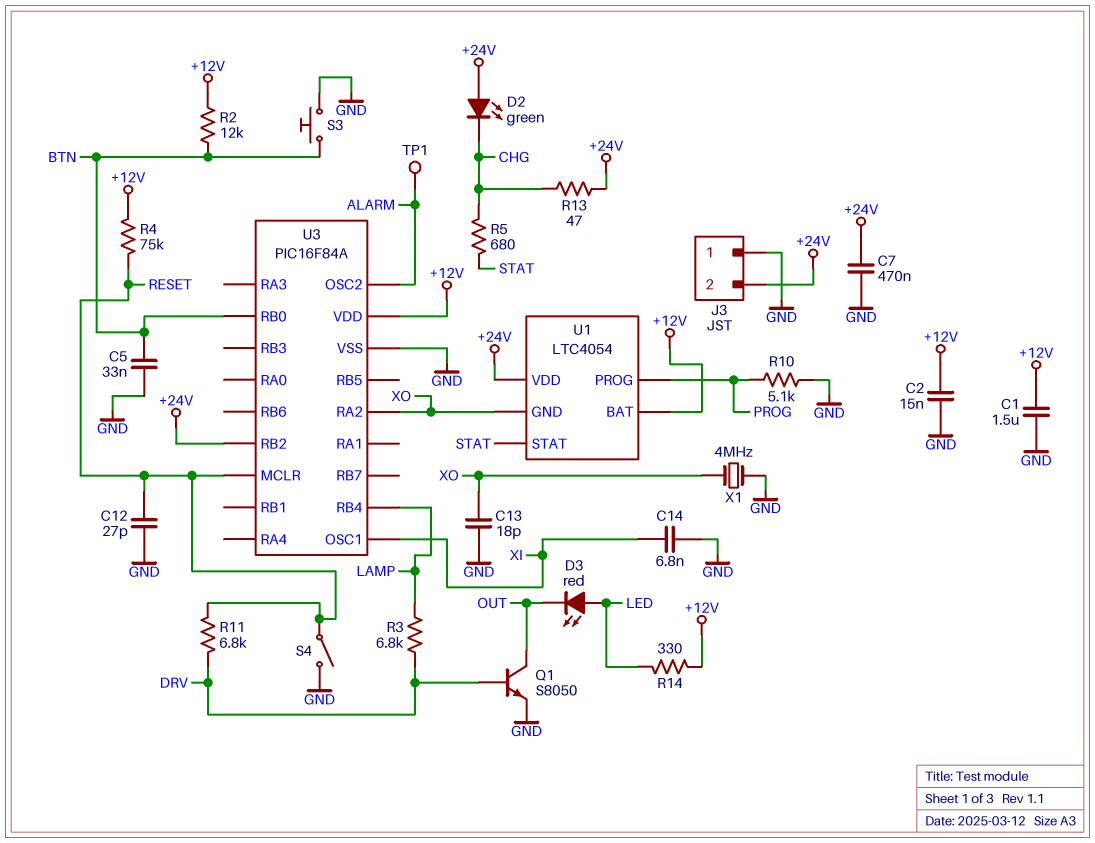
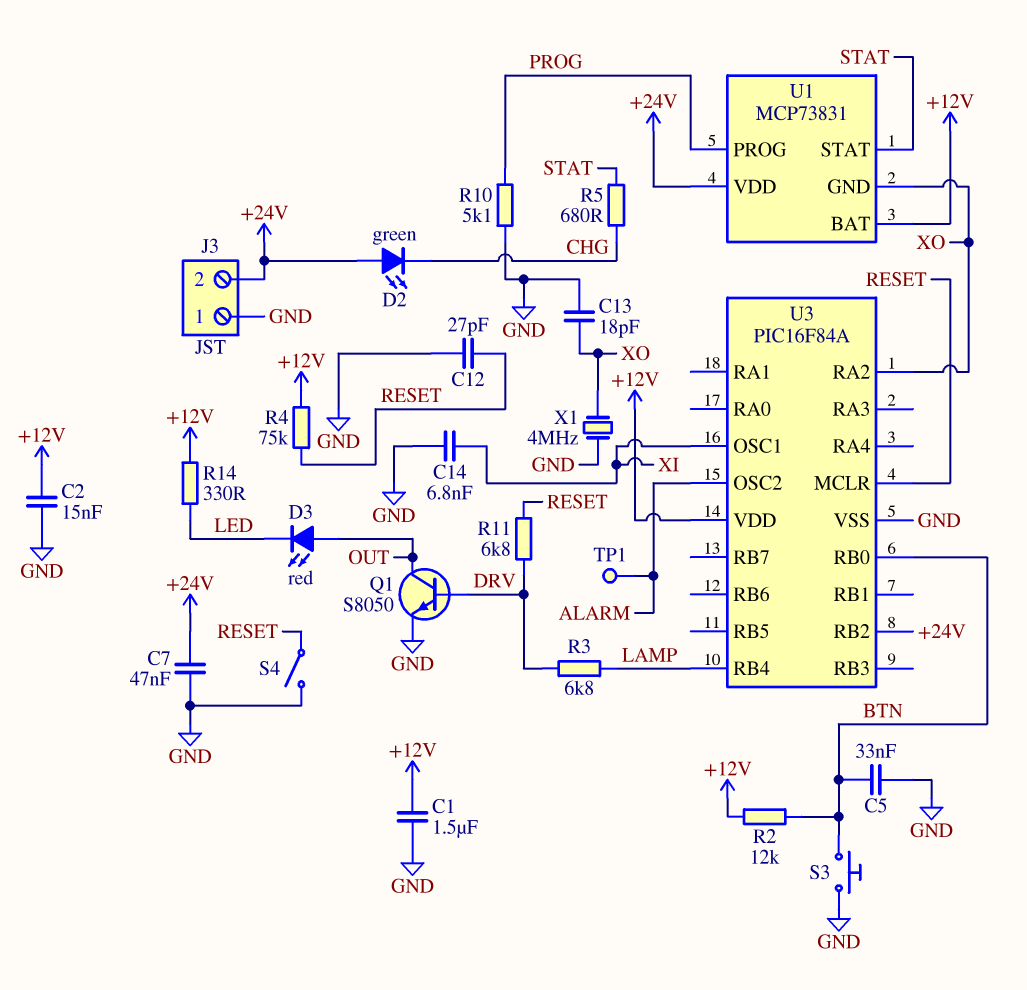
C7: 470nF (+24V, GND) -> 47nF (+24V, GND)
D3: LED red (A LED, K OUT) -> LED red (A OUT, K LED)
R13: 47 (+24V, CHG) -> none
U1: LTC4054 -> MCP73831

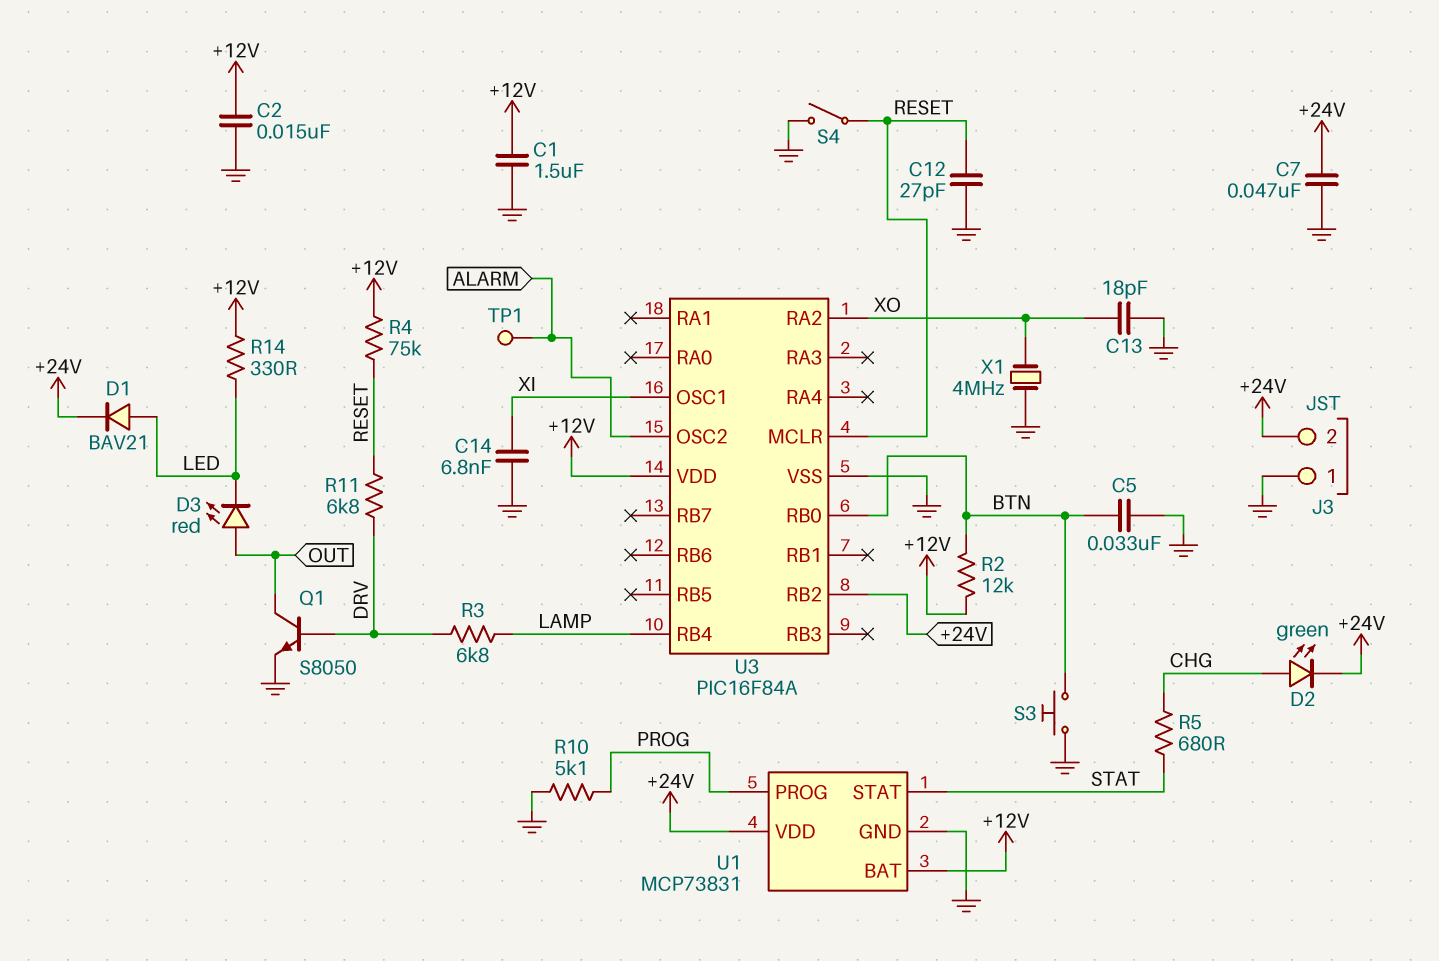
D1: none -> diode BAV21 (A LED, K +24V)
D2: LED green (A +24V, K CHG) -> LED green (A CHG, K +24V)
U1 pin GND: XO -> GND

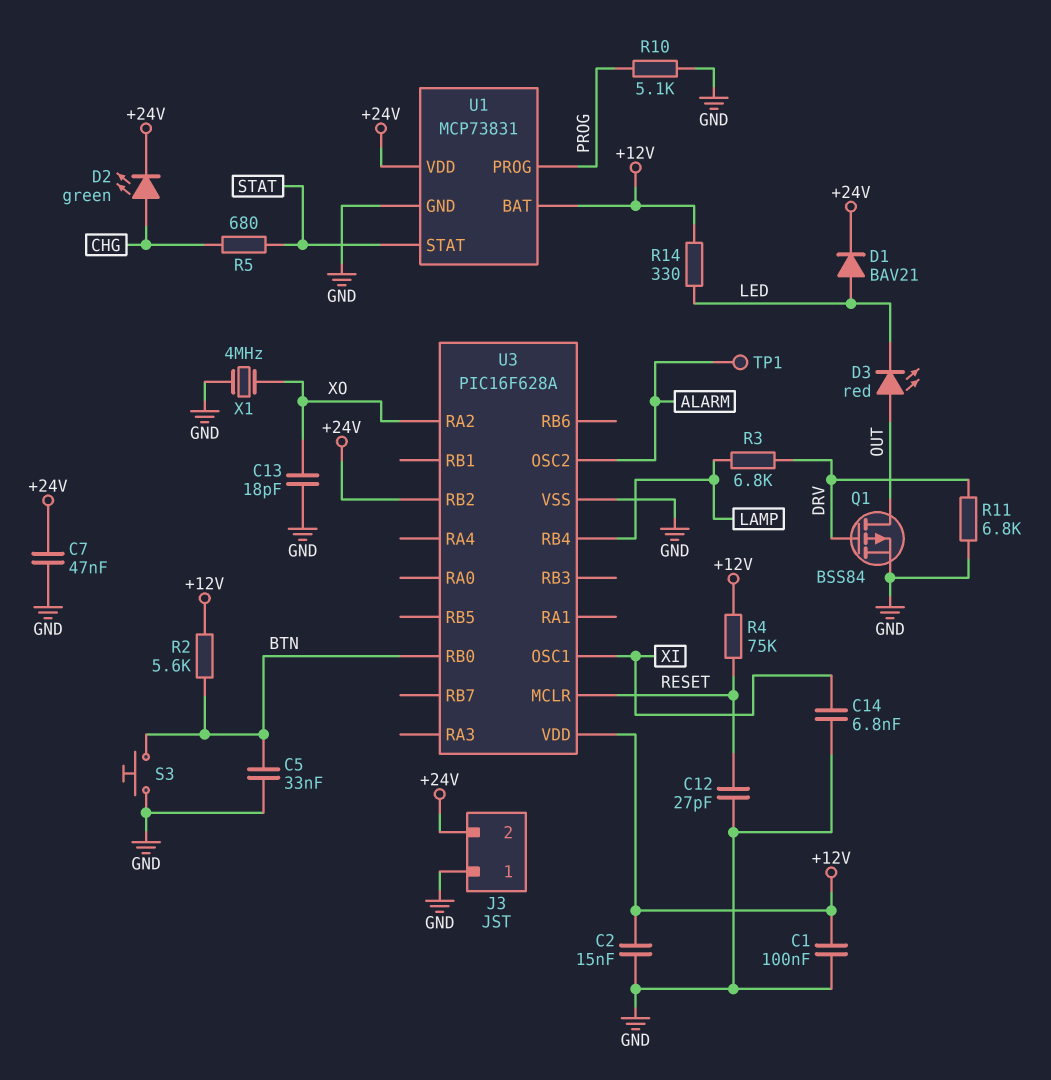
C1: 1.5uF (+12V, GND) -> 100nF (+12V, GND)
Q1: NPN S8050 (B DRV, C OUT, E GND) -> PMOS BSS84 (G DRV, D OUT, S GND)
R2: 12k (+12V, BTN) -> 5.6k (+12V, BTN)
R11: 6.8k (DRV, RESET) -> 6.8k (DRV, GND)
S4: switch (GND, RESET) -> none
U3: PIC16F84A -> PIC16F628A

